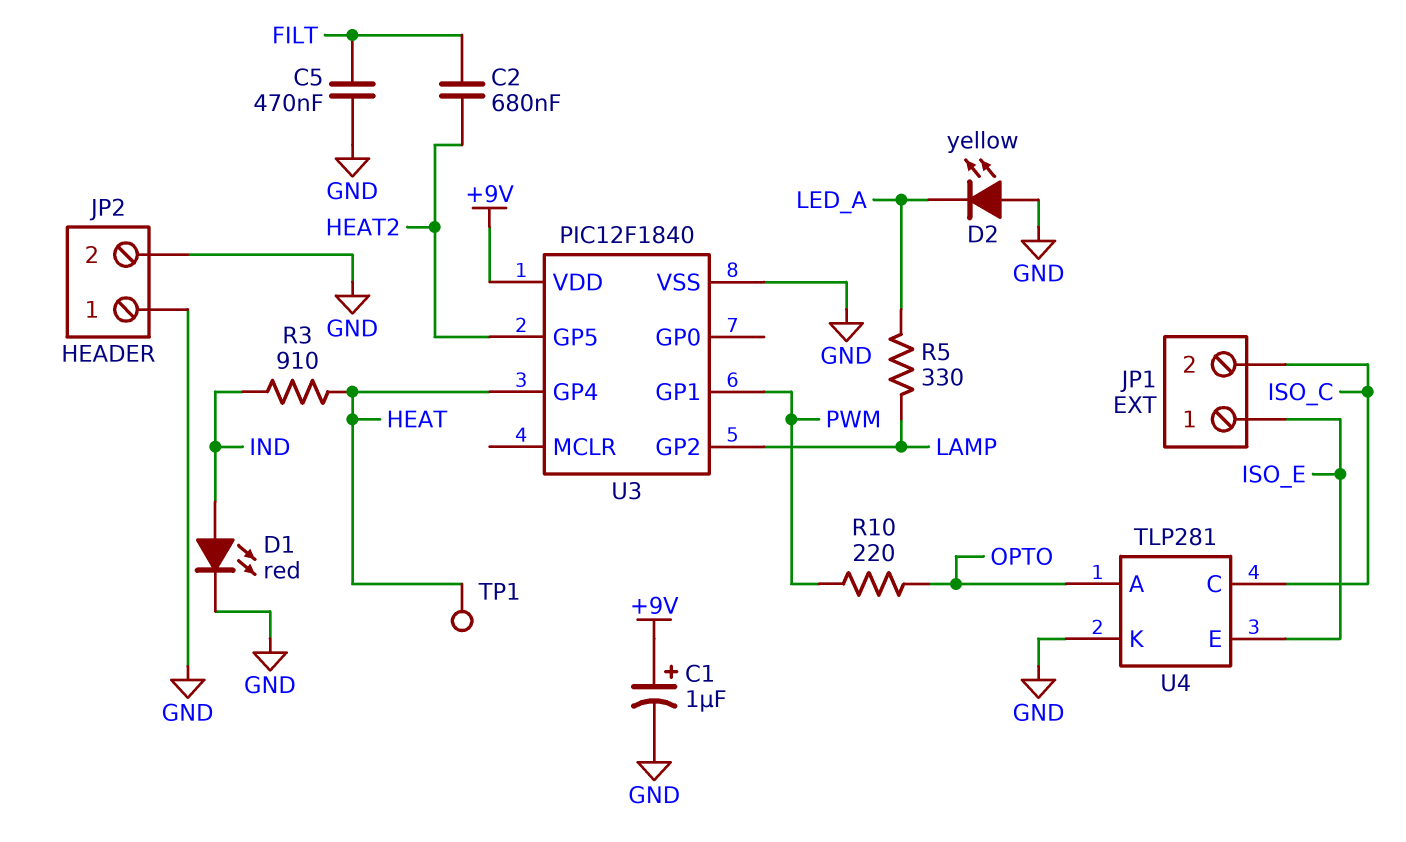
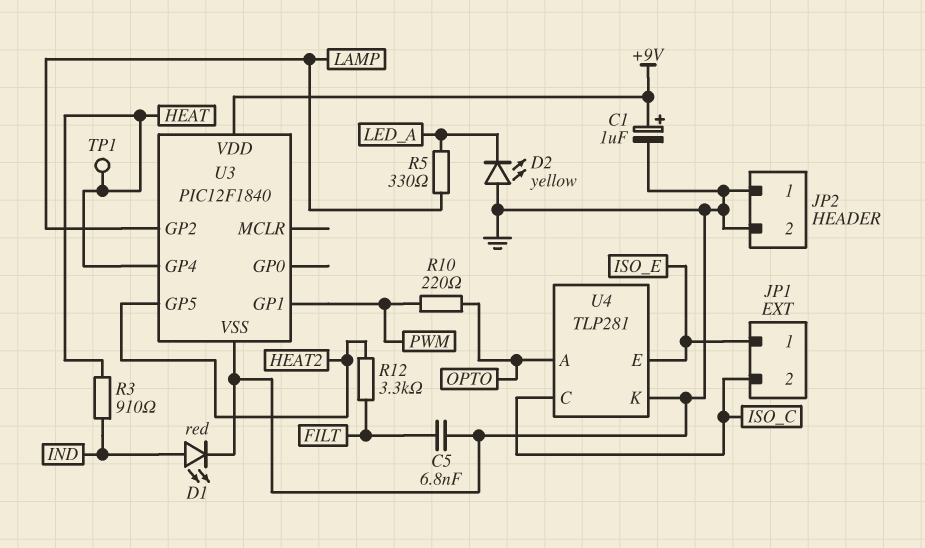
C2: 680nF (FILT, HEAT2) -> none
C5: 470nF (FILT, GND) -> 6.8nF (FILT, GND)
R12: none -> 3.3k (FILT, HEAT2)

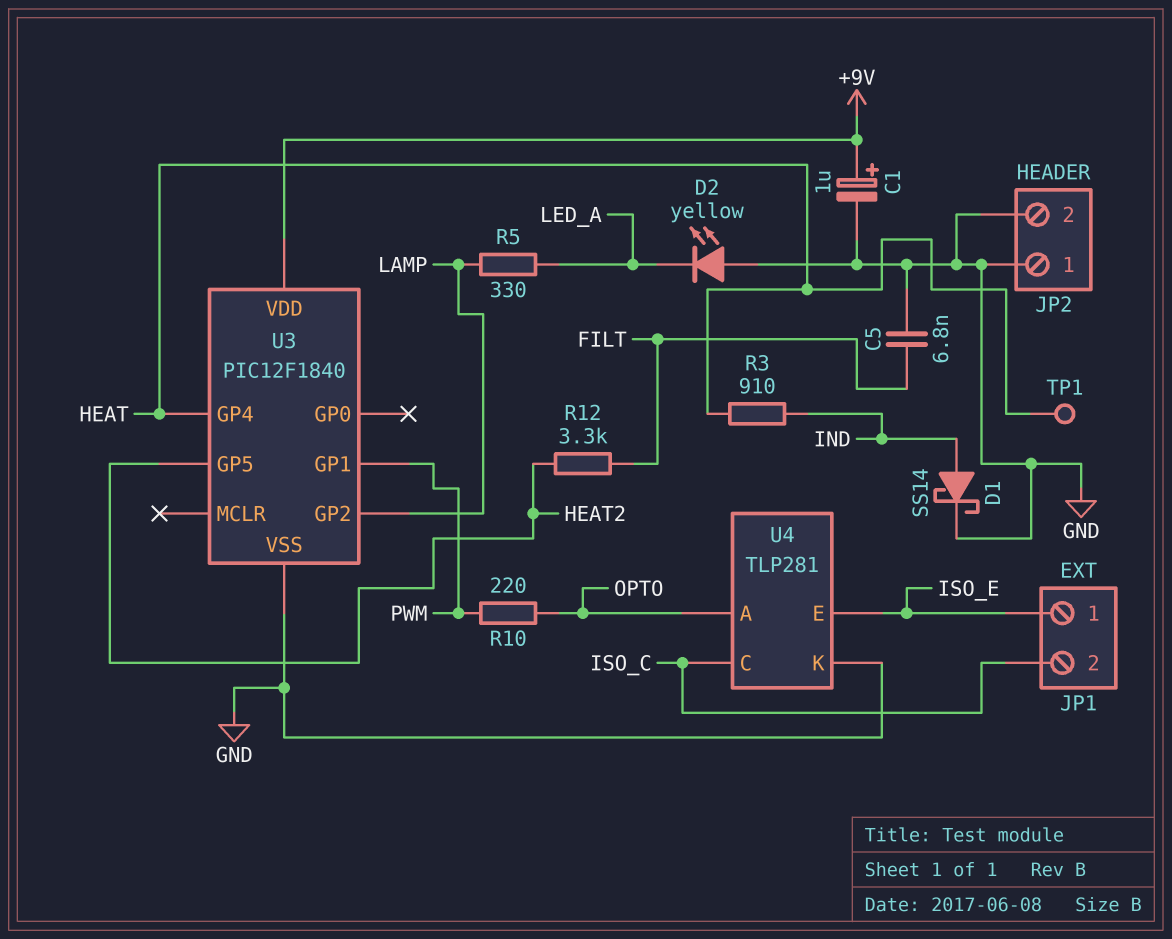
D1: LED red (A IND, K GND) -> schottky SS14 (A IND, K GND)

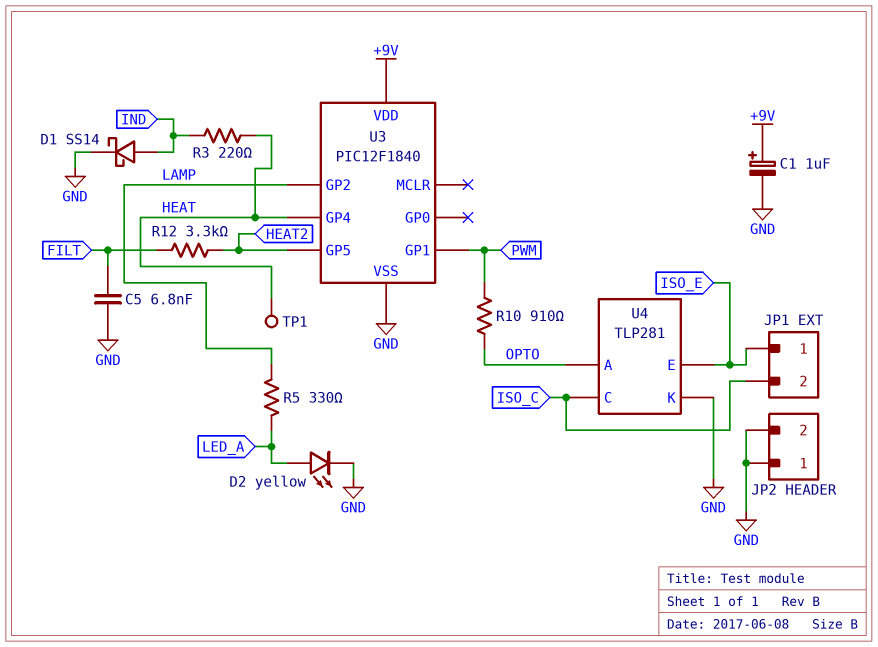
D2: LED yellow (A GND, K LED_A) -> LED yellow (A LED_A, K GND)
R3: 910 (HEAT, IND) -> 220 (HEAT, IND)
R10: 220 (OPTO, PWM) -> 910 (OPTO, PWM)

